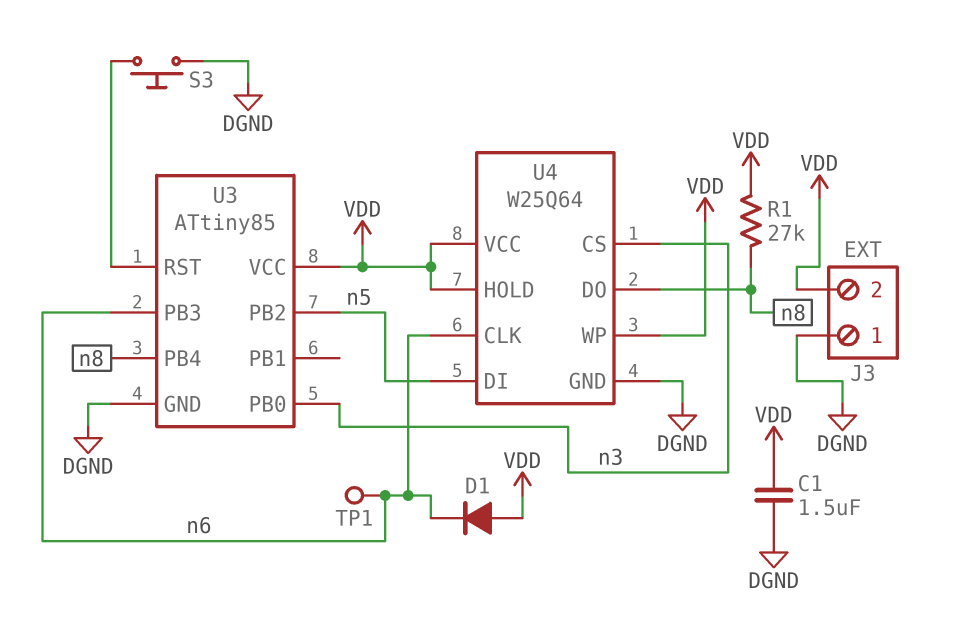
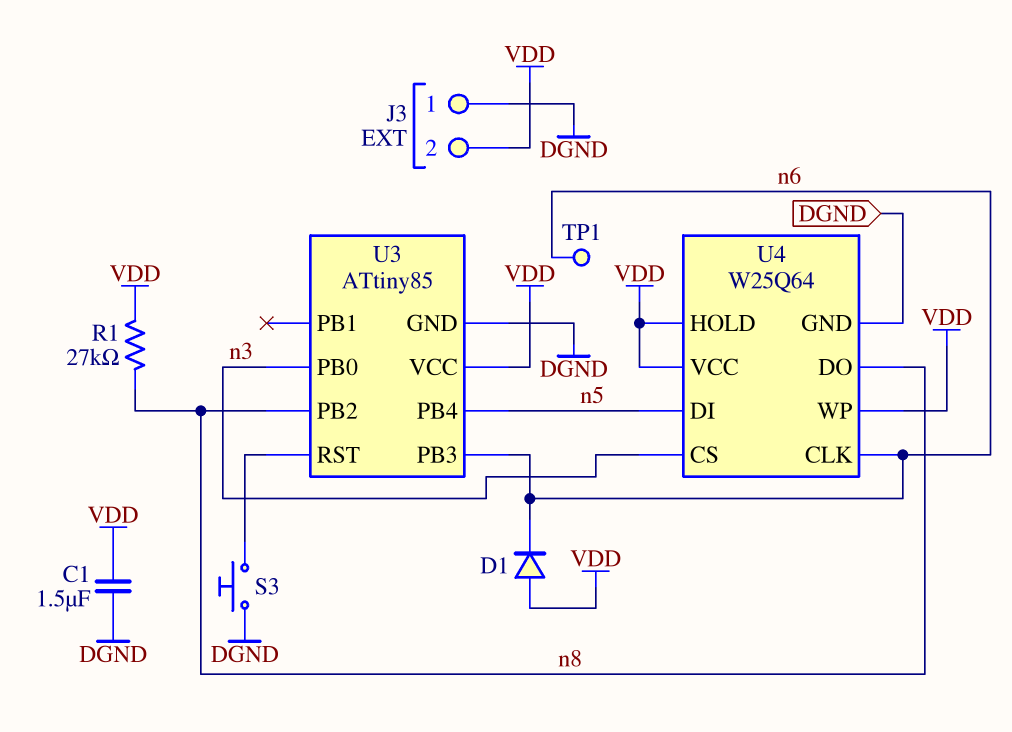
U3 pin PB2: n5 -> n8
U3 pin PB4: n8 -> n5

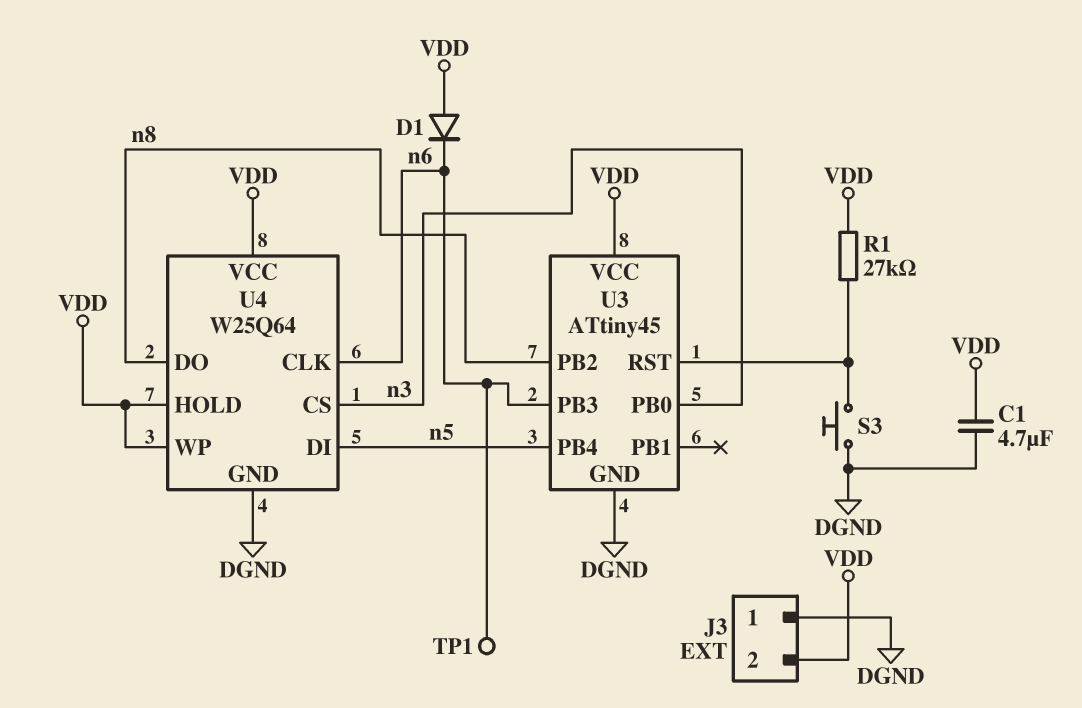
C1: 1.5uF (DGND, VDD) -> 4.7uF (DGND, VDD)
R1: 27k (VDD, n8) -> 27k (U3/RST, VDD)
U3: ATtiny85 -> ATtiny45

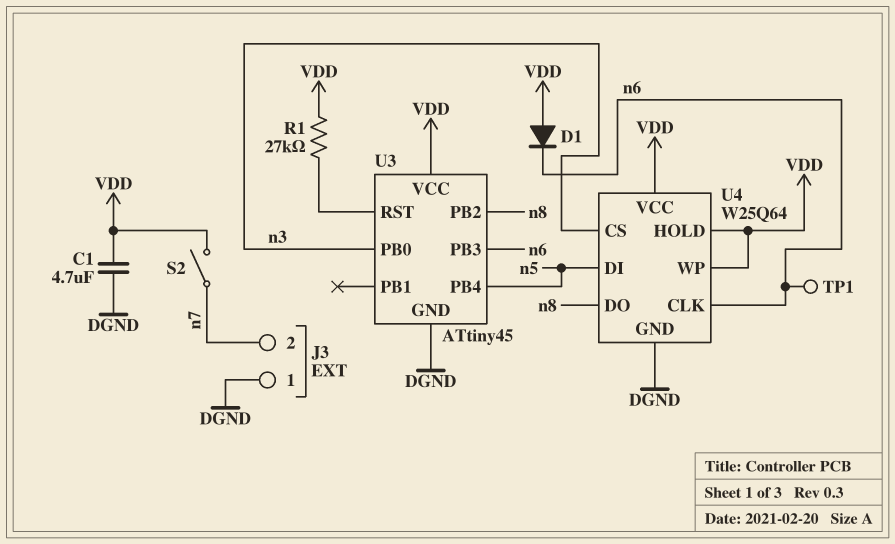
J3 pin 2: VDD -> n7
S2: none -> switch (VDD, n7)
S3: button (DGND, U3/RST) -> none

